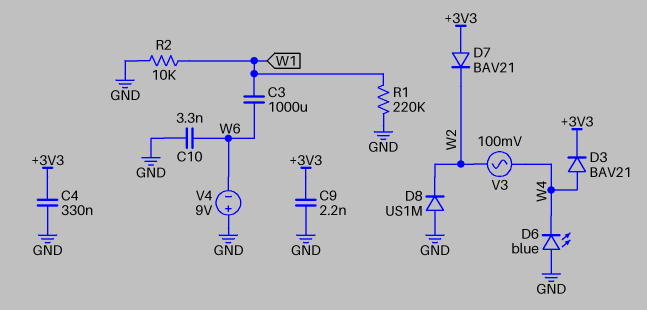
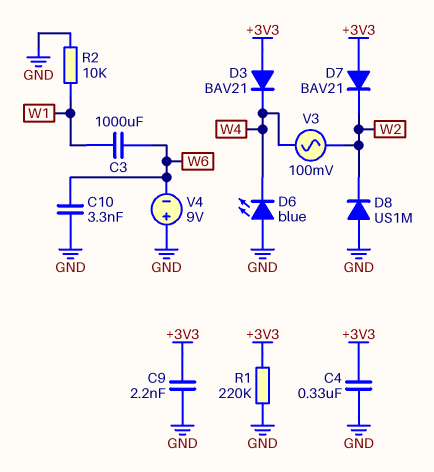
D3: diode BAV21 (A W4, K +3V3) -> diode BAV21 (A +3V3, K W4)
R1: 220k (GND, W1) -> 220k (+3V3, GND)

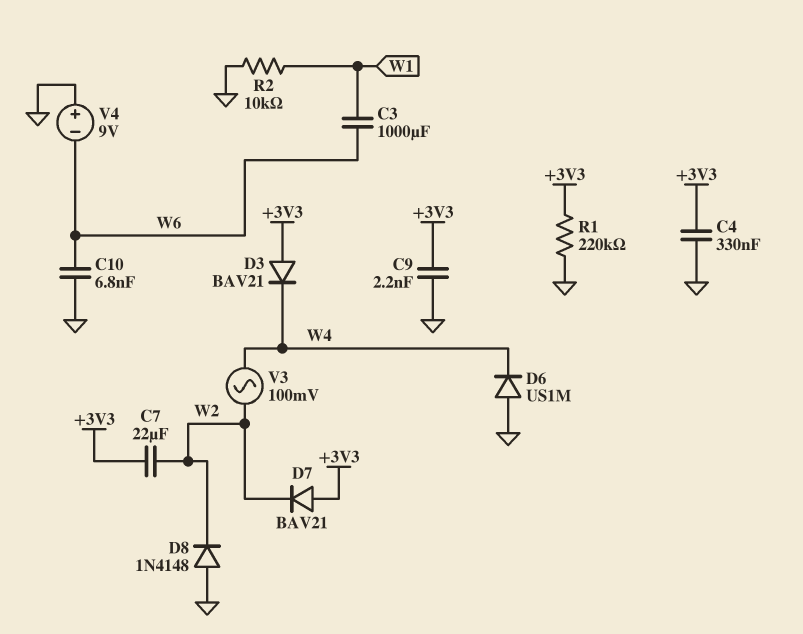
C7: none -> 22uF (+3V3, W2)
C10: 3.3nF (GND, W6) -> 6.8nF (GND, W6)
D6: LED blue (A GND, K W4) -> diode US1M (A GND, K W4)
D8: diode US1M (A GND, K W2) -> diode 1N4148 (A GND, K W2)

